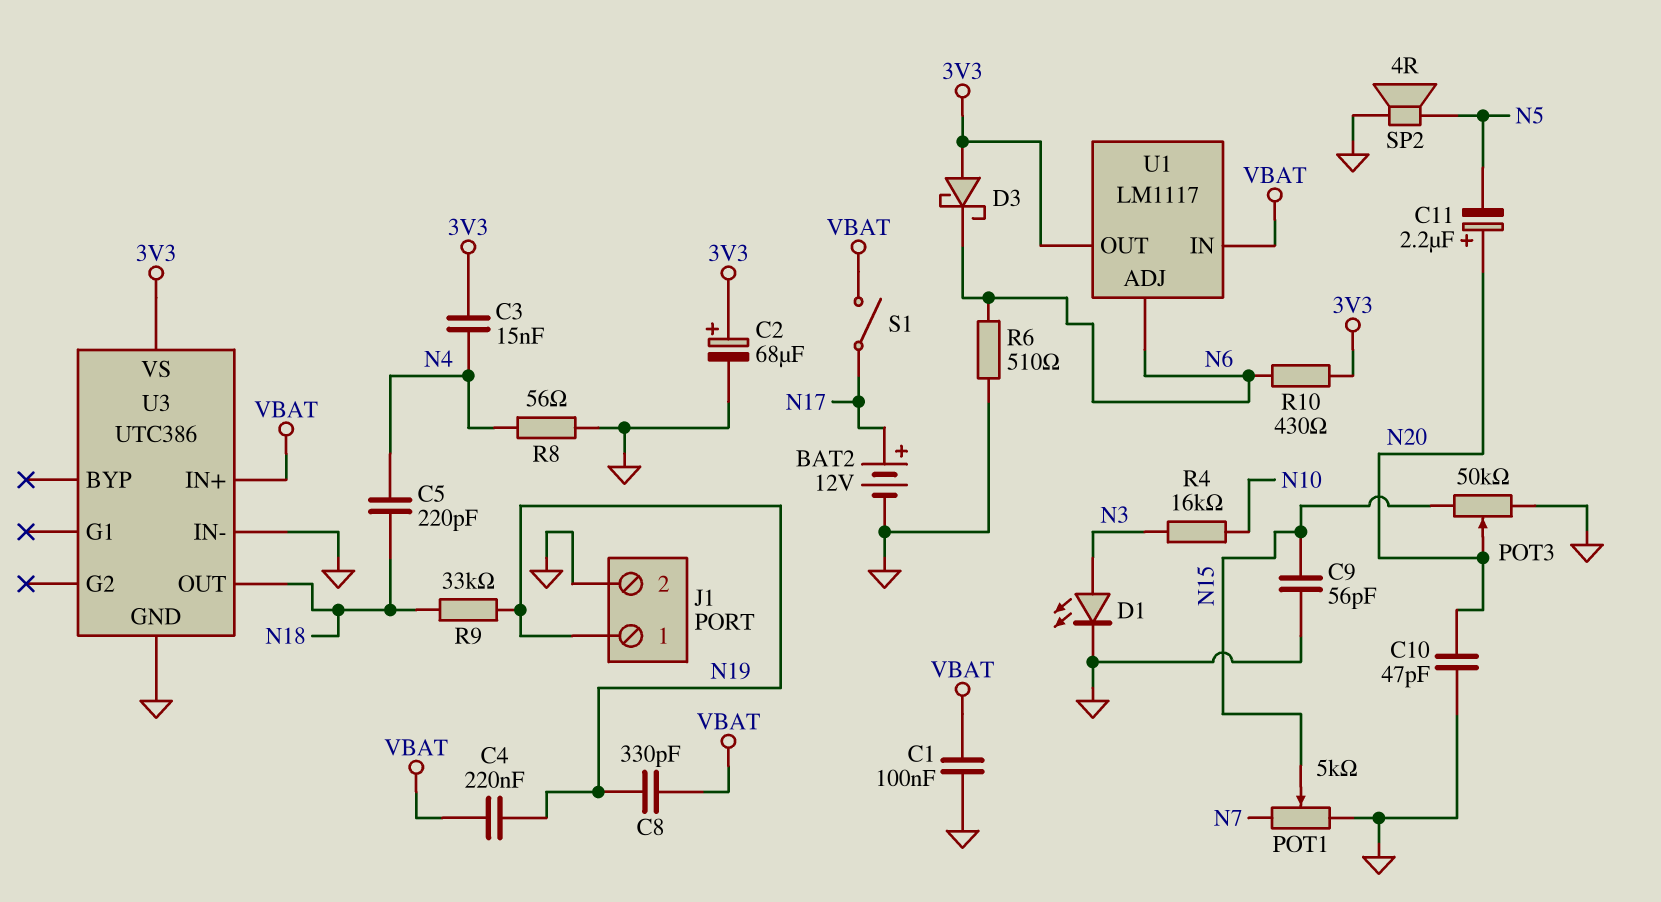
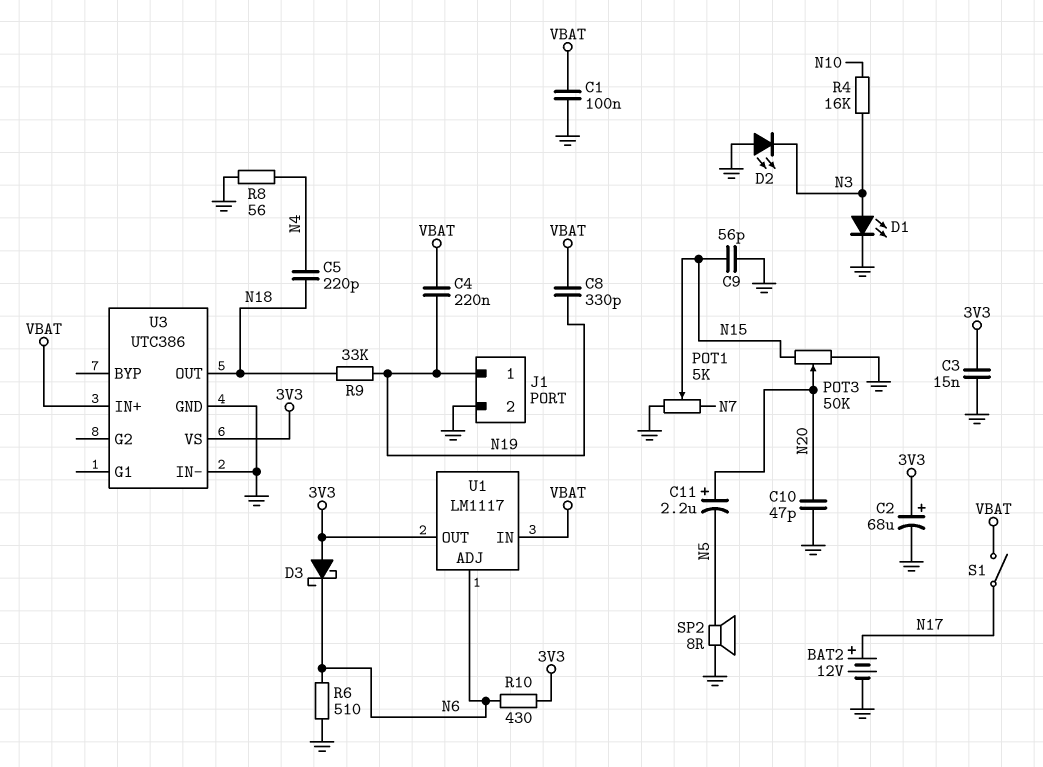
C3: 15nF (3V3, N4) -> 15nF (3V3, GND)
D2: none -> LED (A GND, K N3)
SP2: speaker 4R (GND, N5) -> speaker 8R (GND, N5)

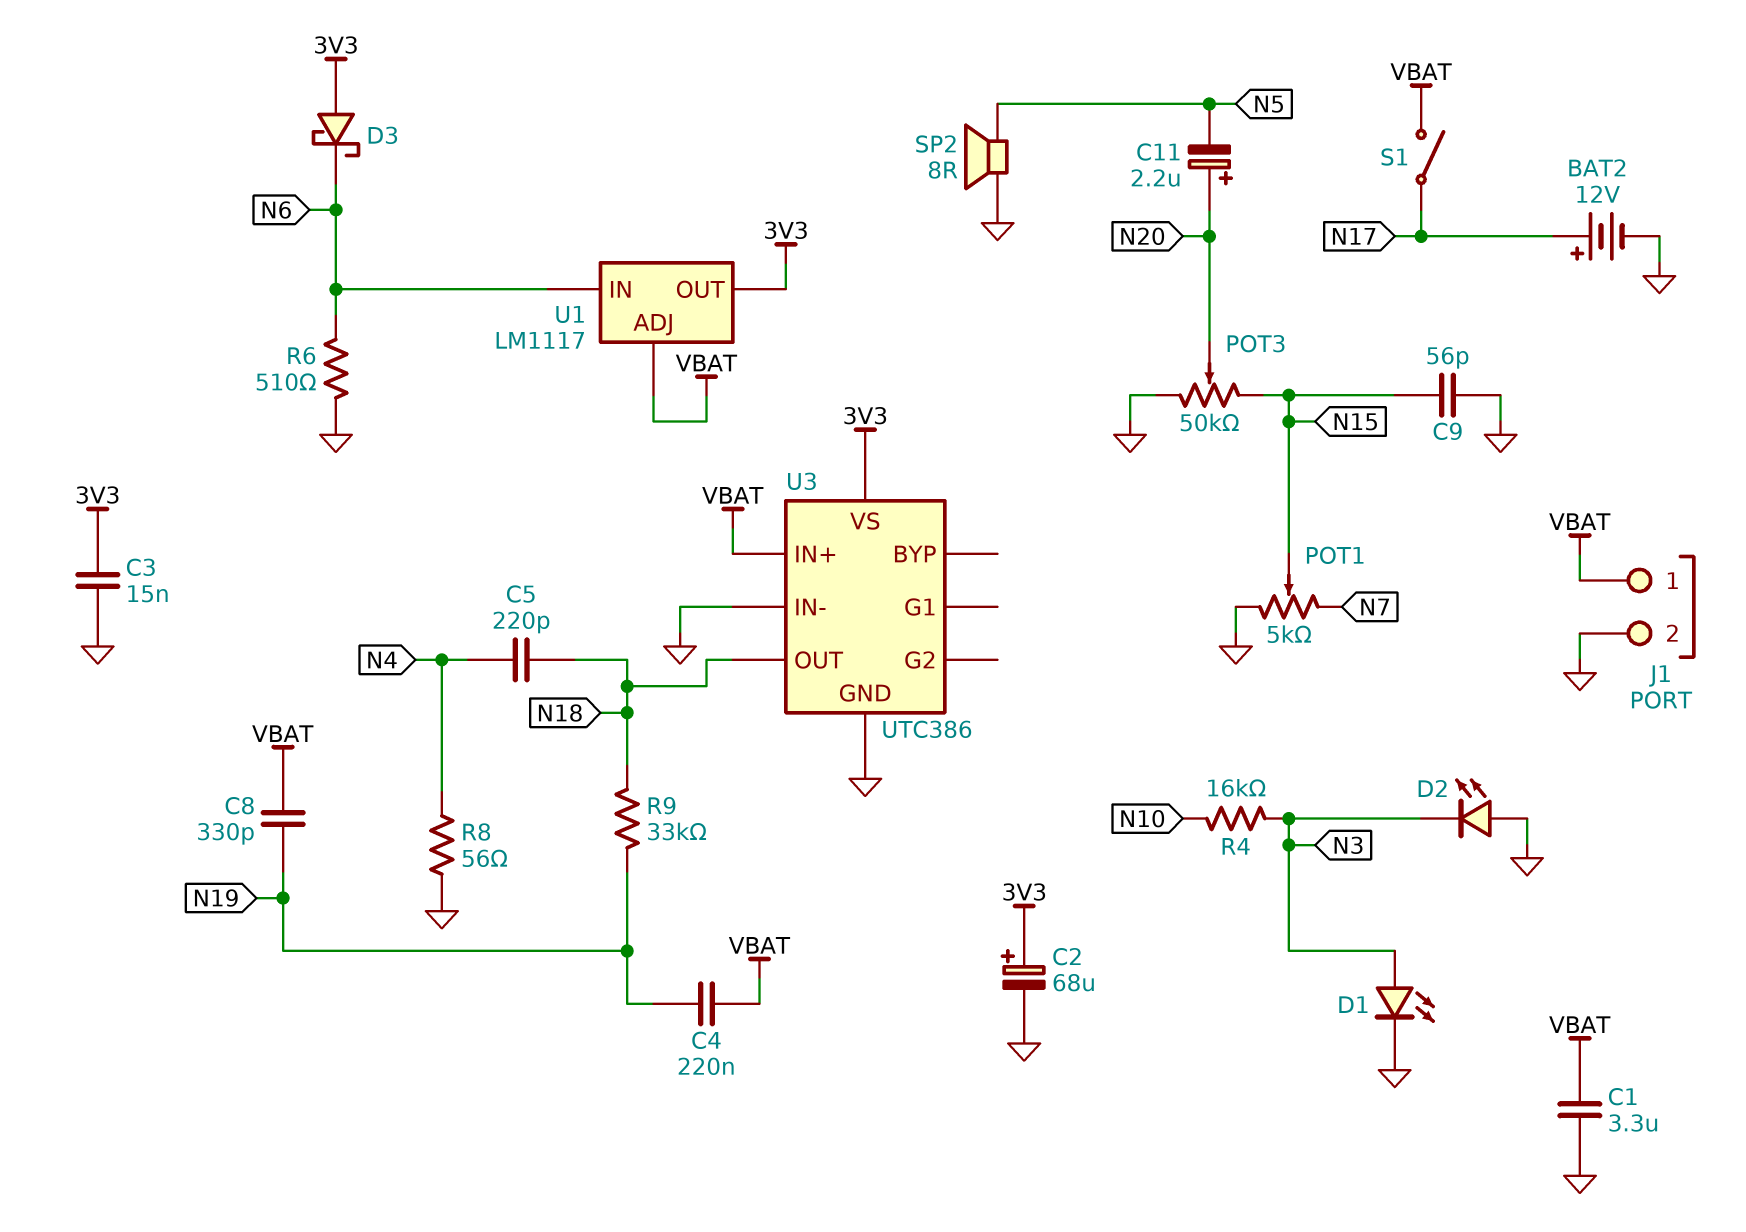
C1: 100nF (GND, VBAT) -> 3.3uF (GND, VBAT)
C10: 47pF (GND, N20) -> none
J1 pin 1: N19 -> VBAT
R10: 430 (3V3, N6) -> none
U1 pin ADJ: N6 -> VBAT
U1 pin IN: VBAT -> N6

